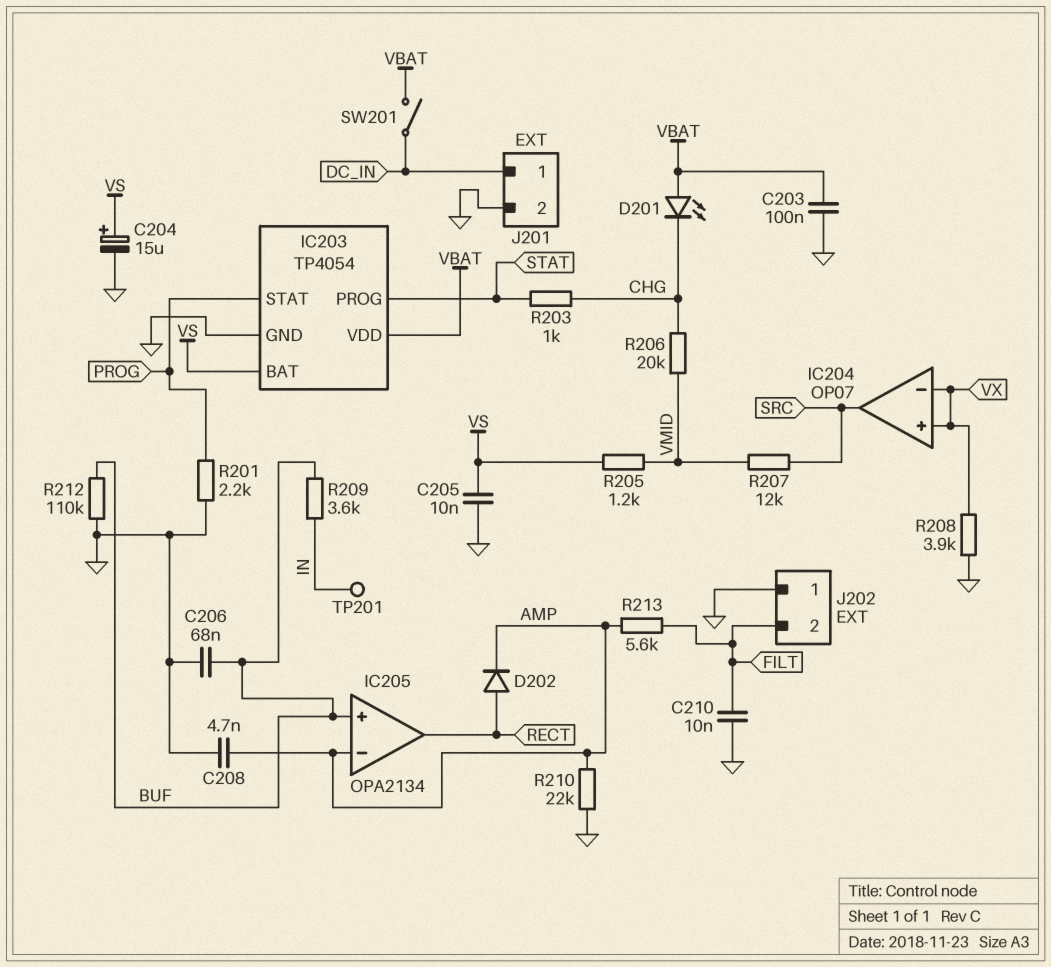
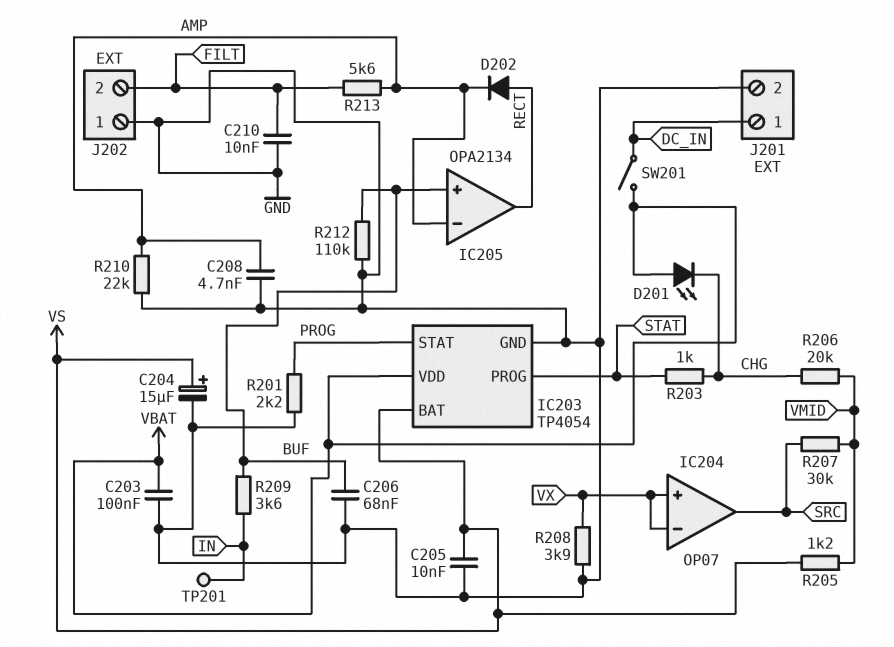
R207: 12k (SRC, VMID) -> 30k (SRC, VMID)

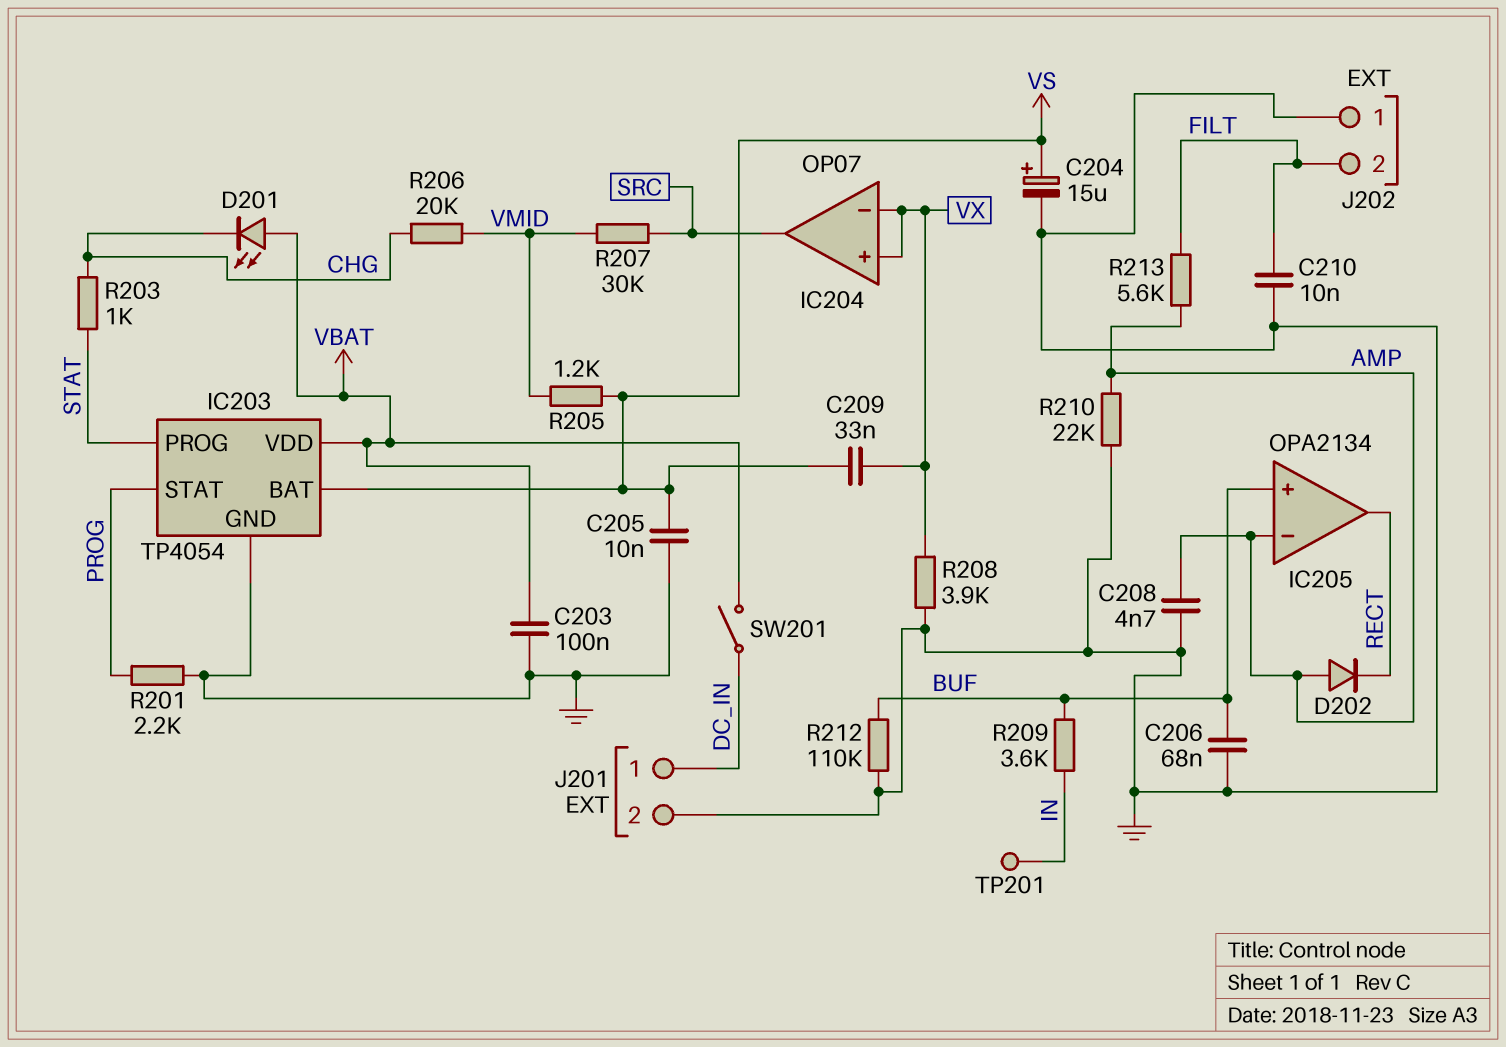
C209: none -> 33nF (VS, VX)
D202: diode (A RECT, K AMP) -> diode (A AMP, K RECT)

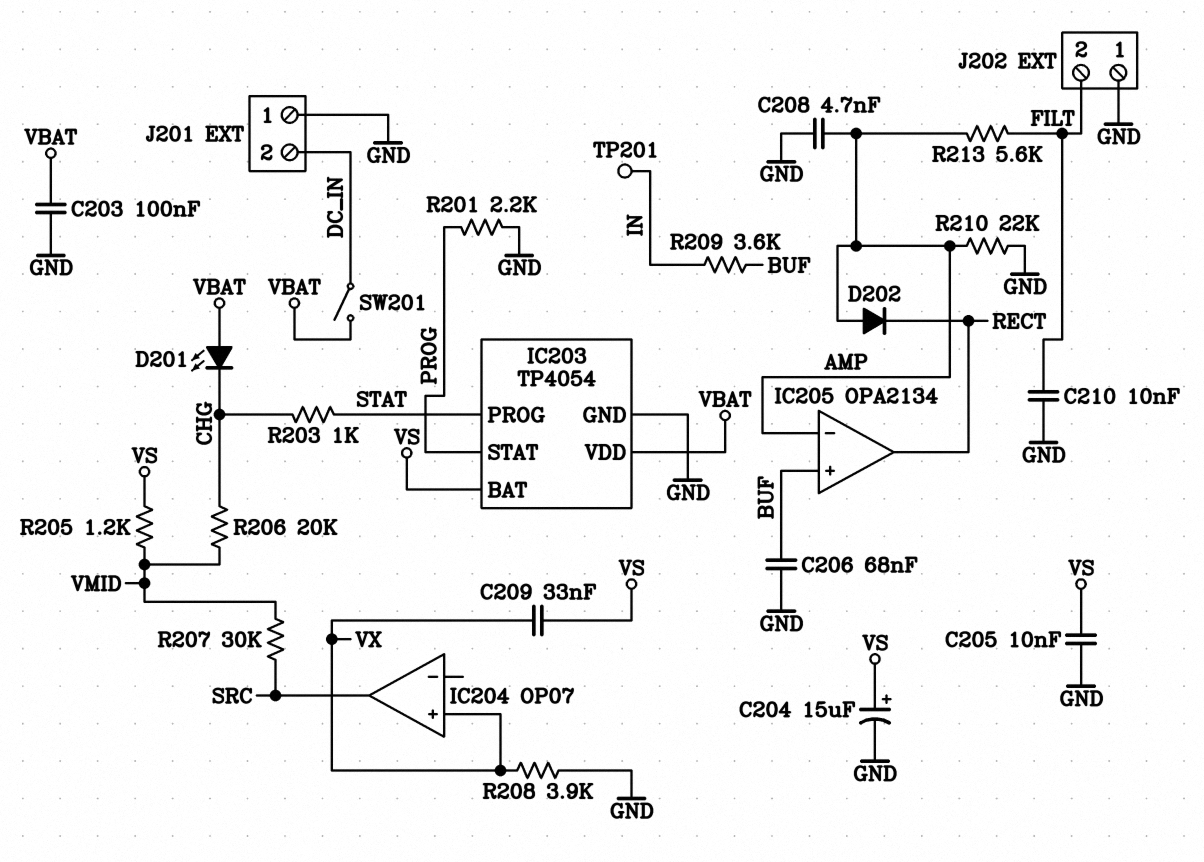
IC204 pin in-: VX -> none
J201 pin 1: DC_IN -> GND
J201 pin 2: GND -> DC_IN
R212: 110k (BUF, GND) -> none

